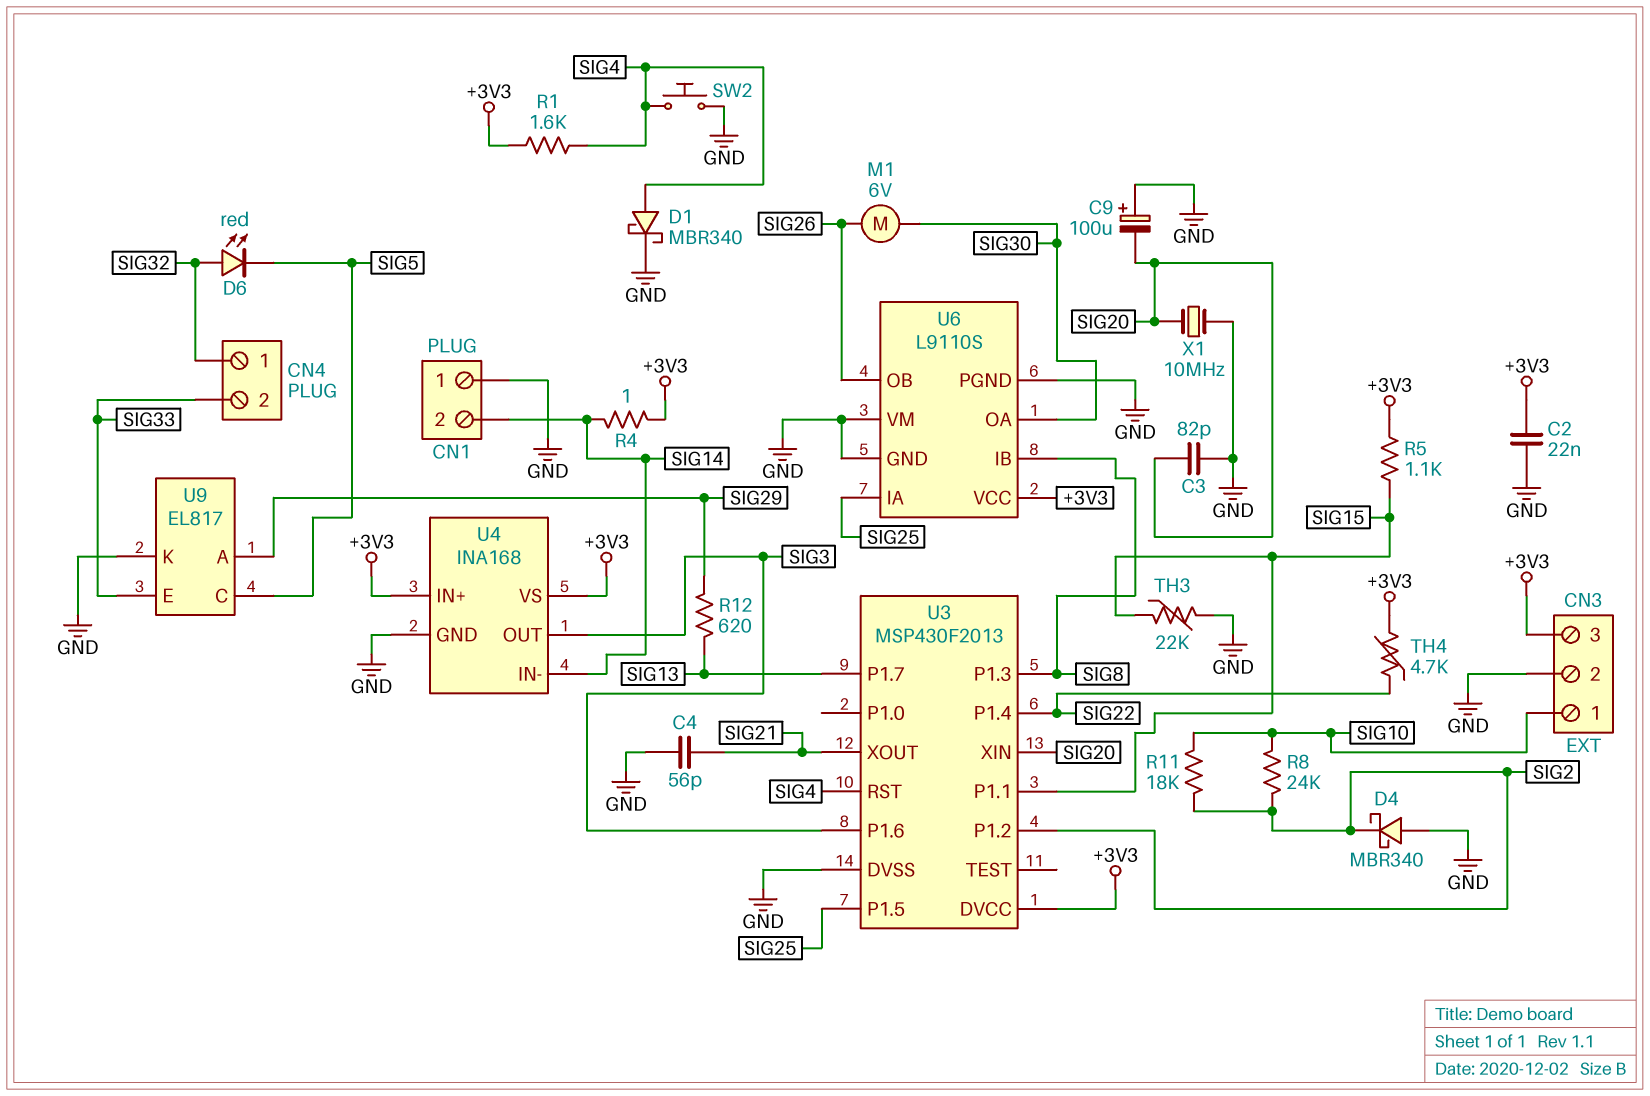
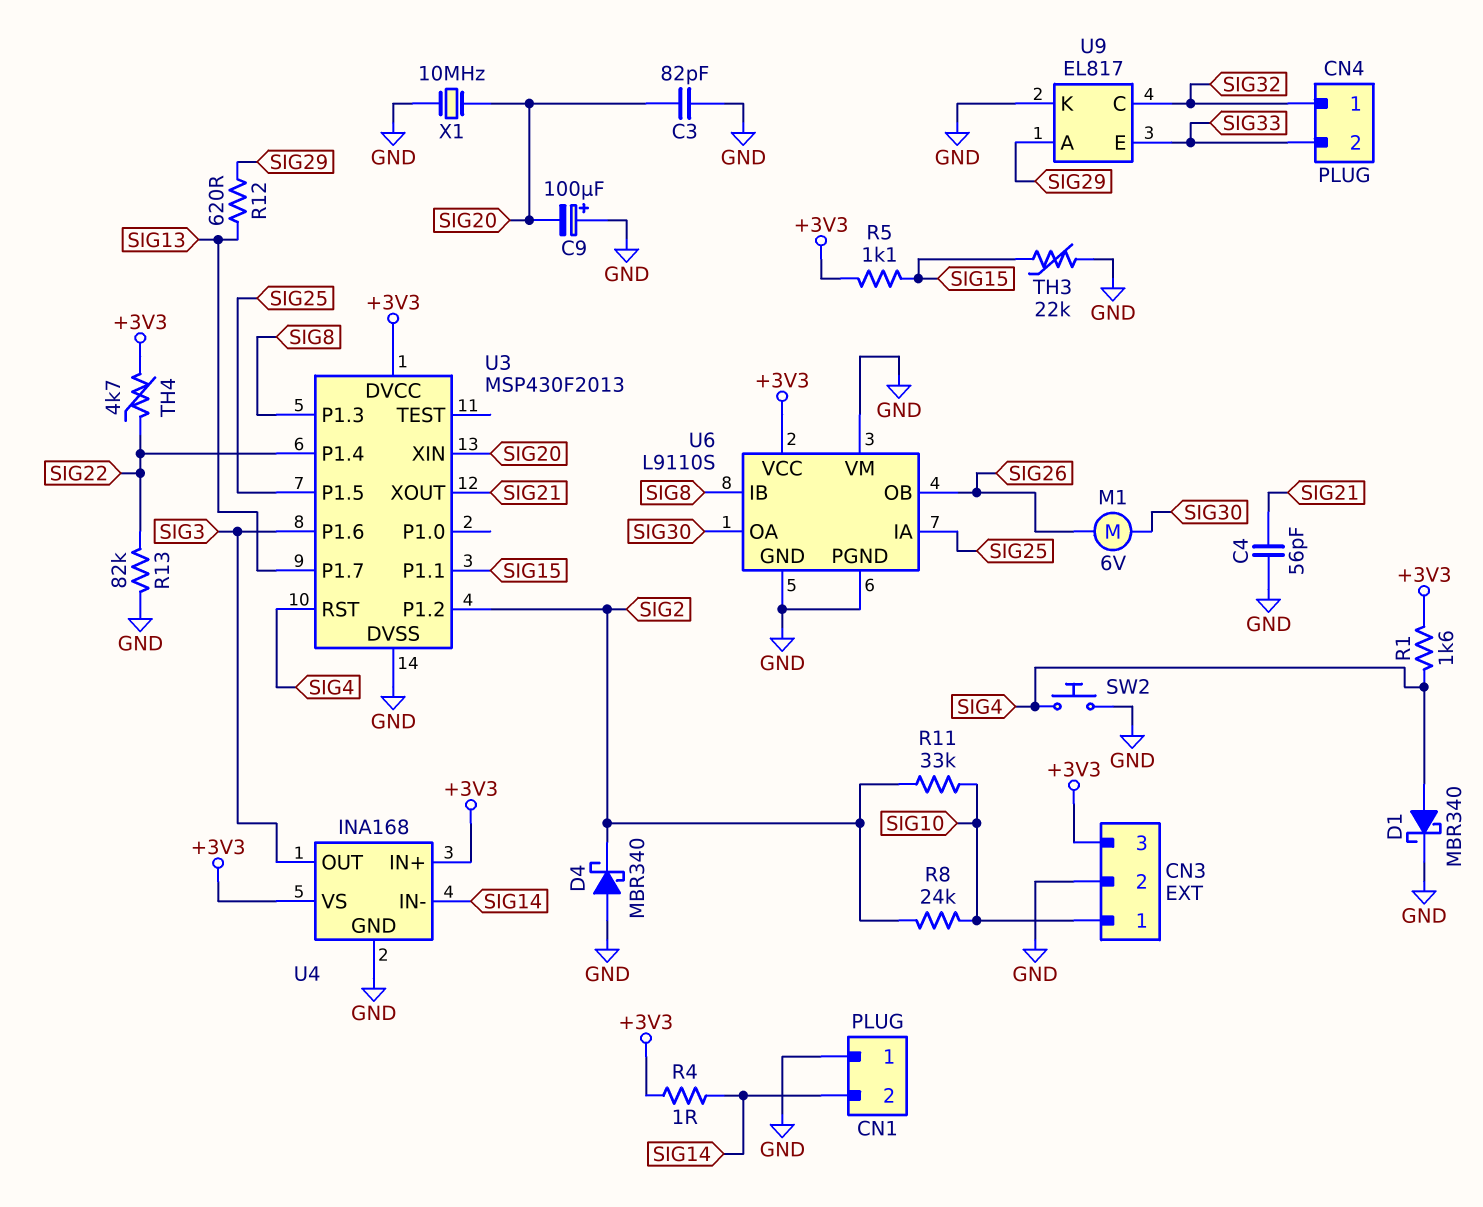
C2: 22nF (+3V3, GND) -> none
D6: LED red (A SIG32, K SIG5) -> none
R11: 18k (SIG2, SIG10) -> 33k (SIG2, SIG10)
R13: none -> 82k (GND, SIG22)
U9 pin C: SIG5 -> SIG32

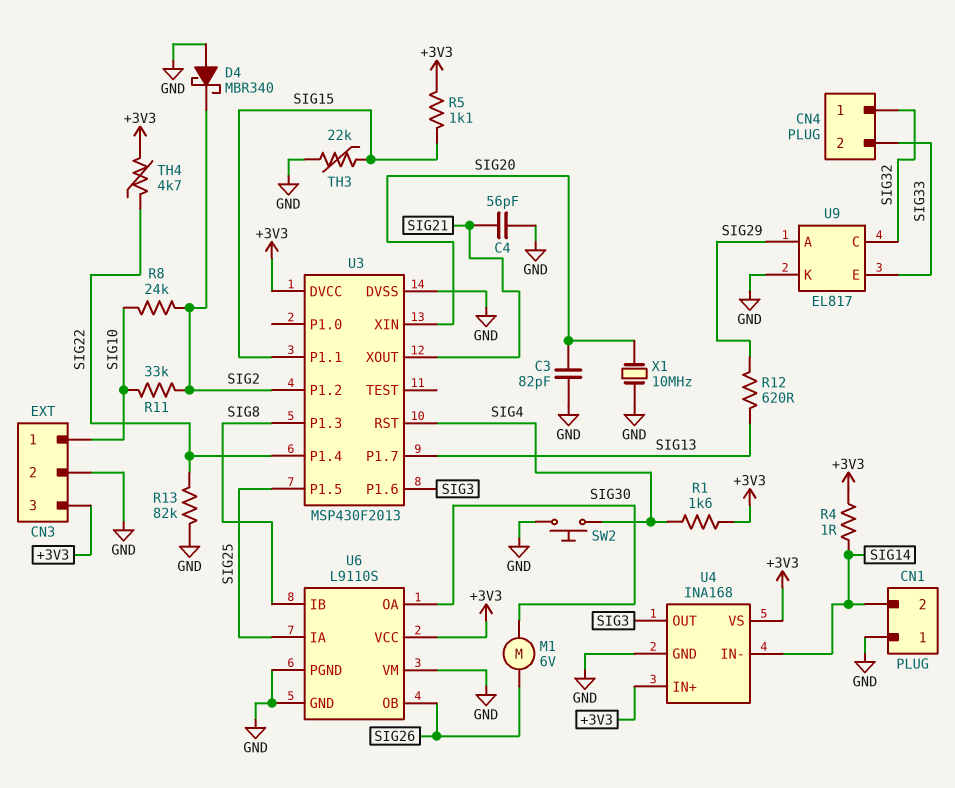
C9: 100uF (plus GND, minus SIG20) -> none
D1: schottky MBR340 (A SIG4, K GND) -> none

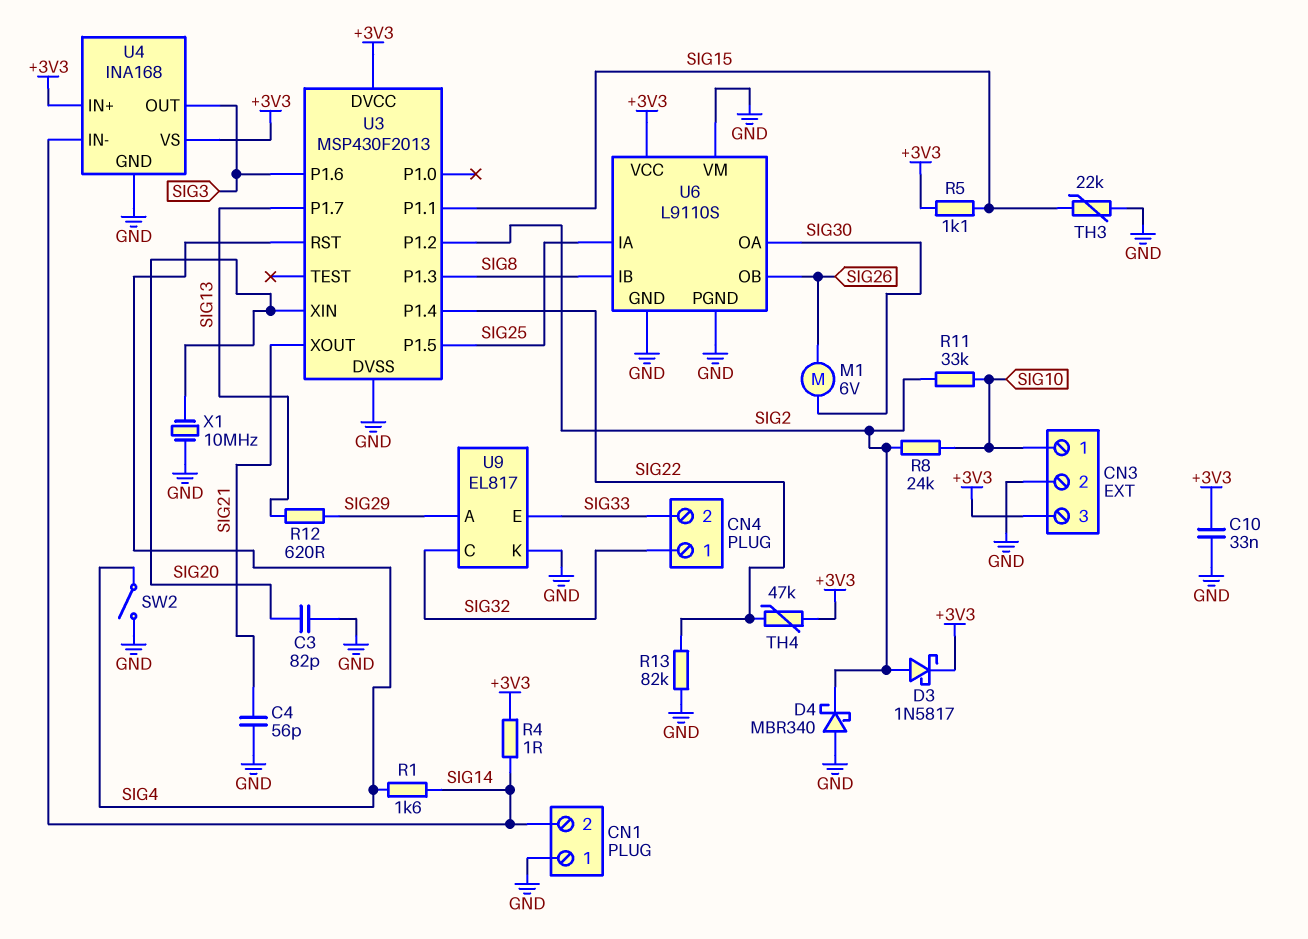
C10: none -> 33nF (+3V3, GND)
D3: none -> schottky 1N5817 (A SIG2, K +3V3)
R1: 1.6k (+3V3, SIG4) -> 1.6k (SIG4, SIG14)
SW2: button (GND, SIG4) -> switch (GND, SIG4)
TH4: 4.7k (+3V3, SIG22) -> 47k (+3V3, SIG22)

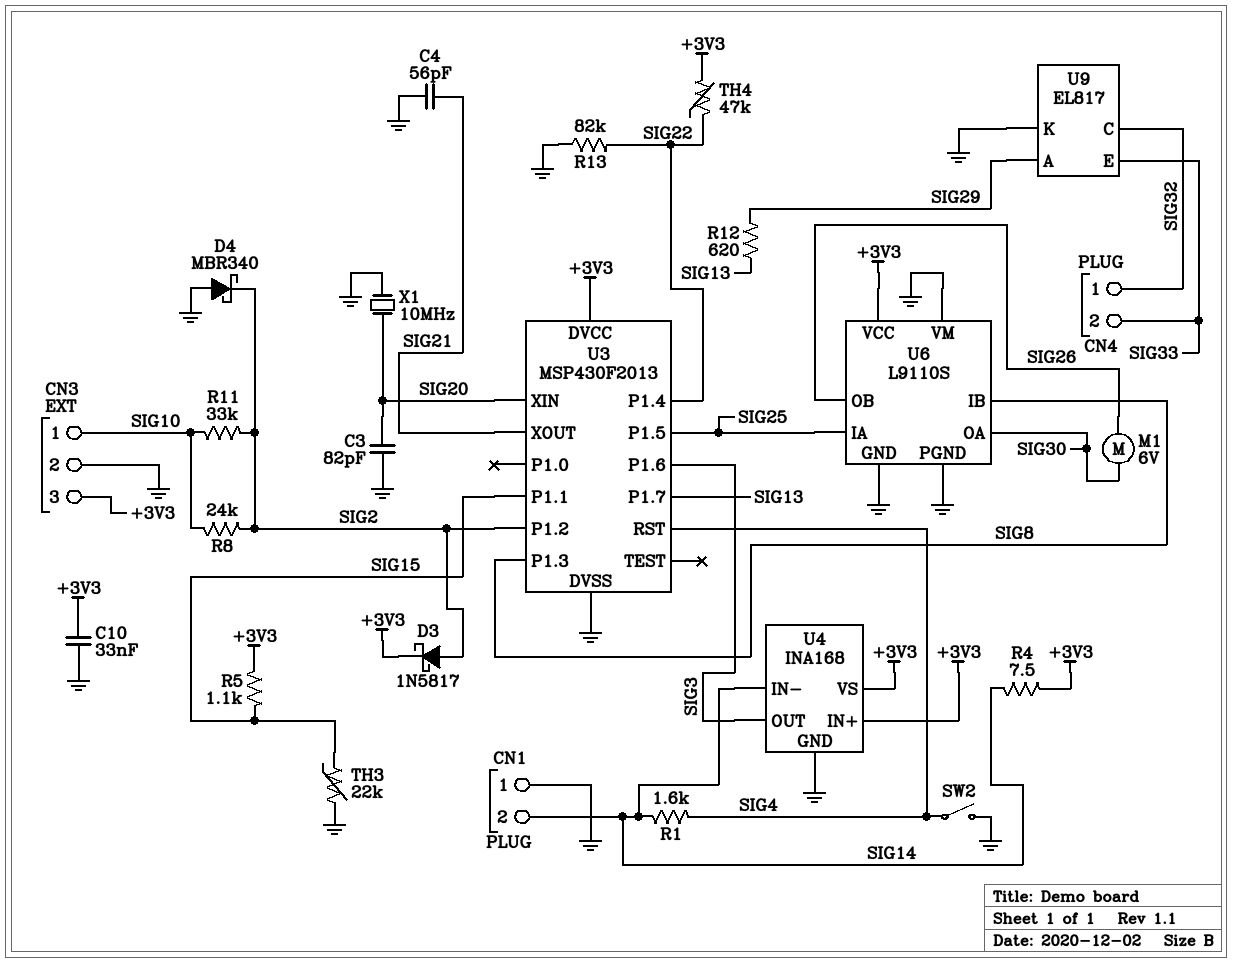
R4: 1 (+3V3, SIG14) -> 7.5 (+3V3, SIG14)

